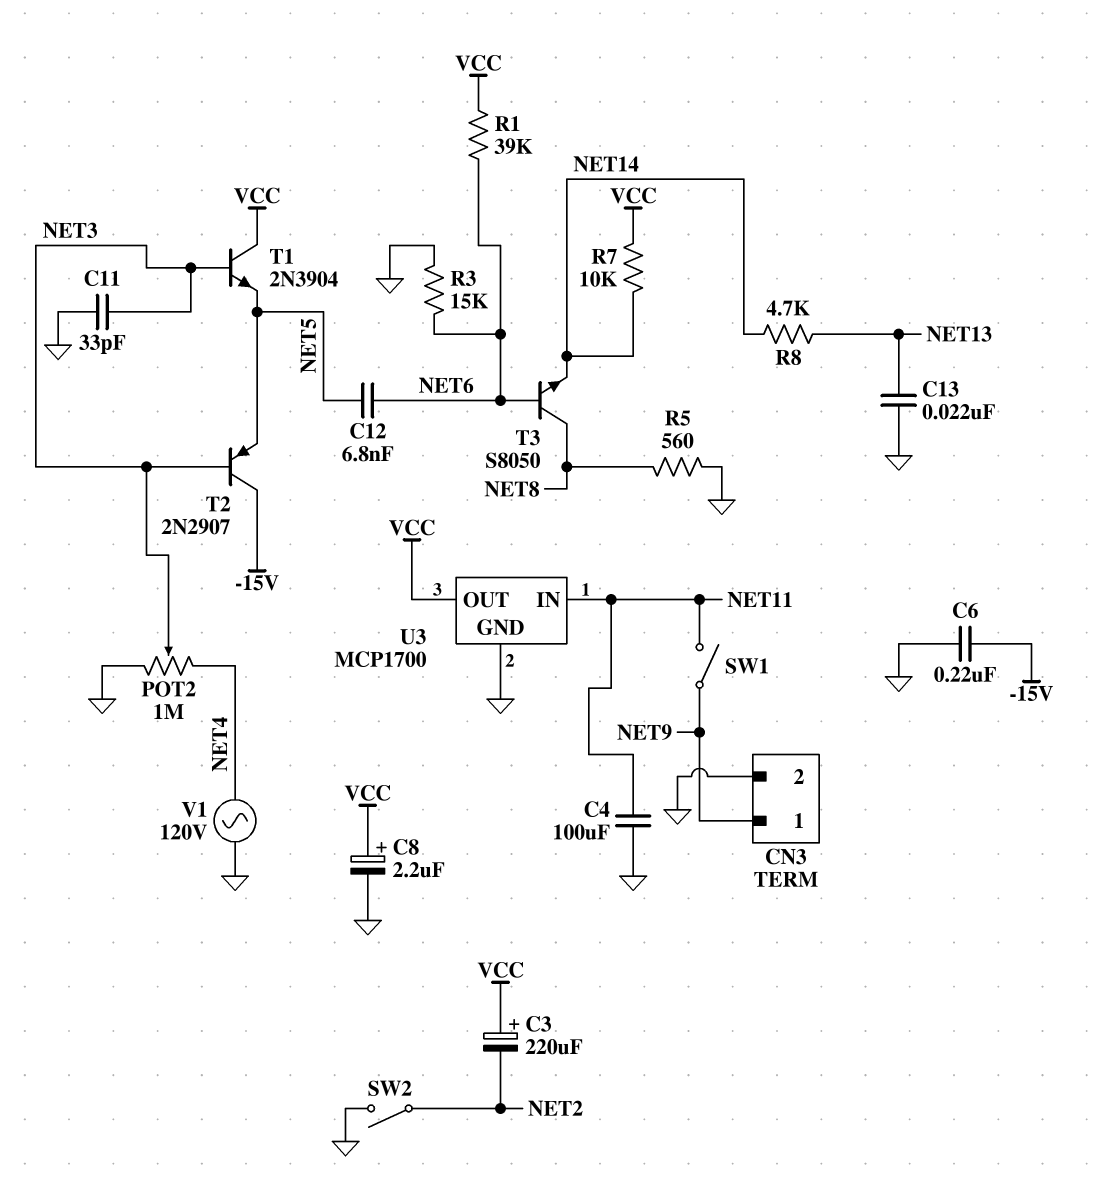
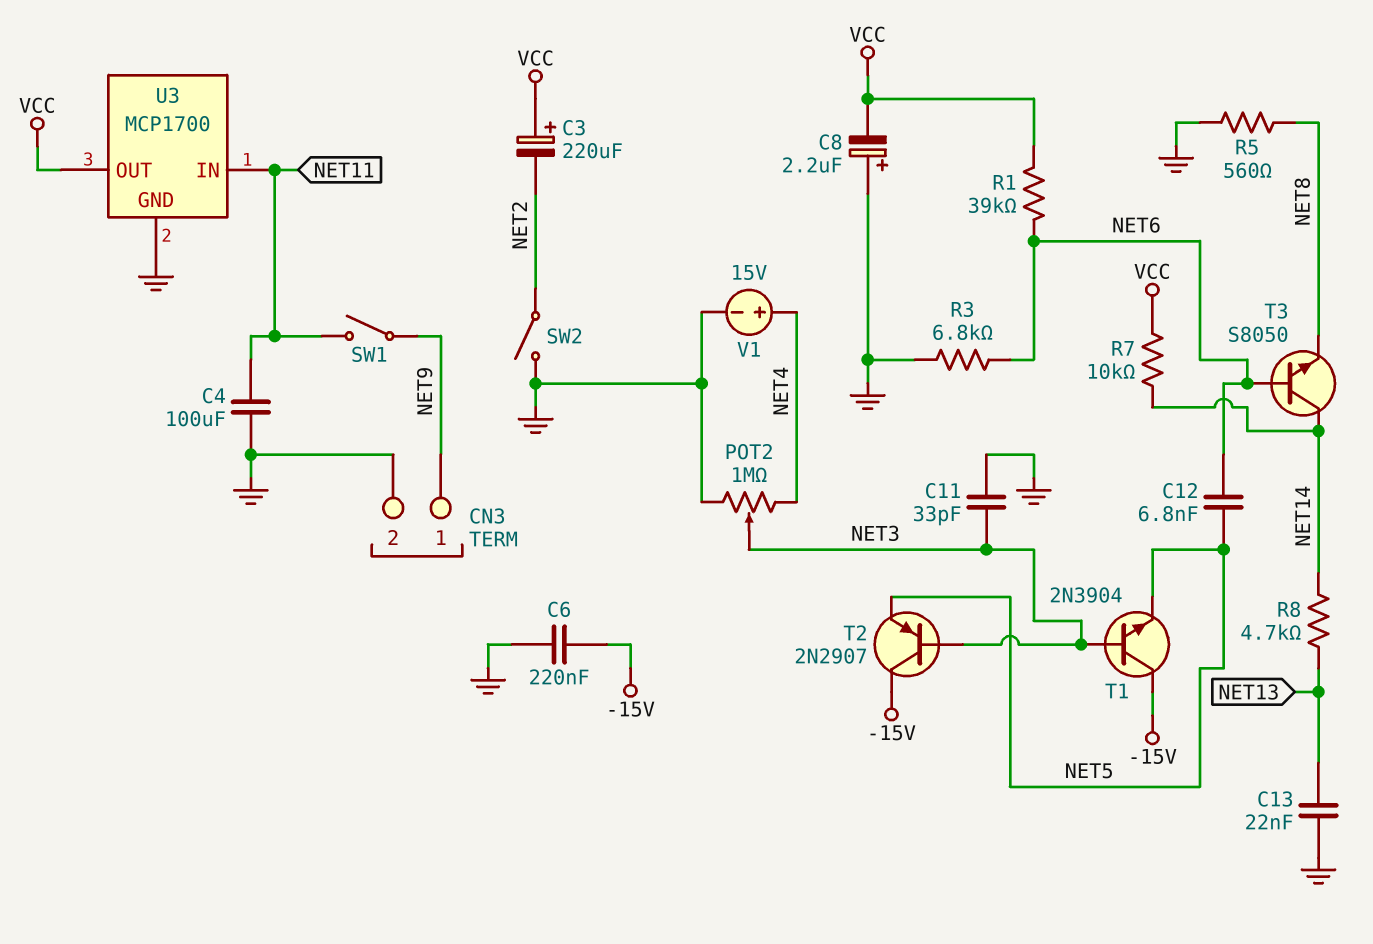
C8: 2.2uF (plus VCC, minus GND) -> 2.2uF (plus GND, minus VCC)
R3: 15k (GND, NET6) -> 6.8k (GND, NET6)
T1: NPN 2N3904 (B NET3, C VCC, E NET5) -> NPN 2N3904 (B NET3, C -15V, E NET5)
T3: NPN S8050 (B NET6, C NET8, E NET14) -> NPN S8050 (B NET6, C NET14, E NET8)
V1: AC 120V (GND, NET4) -> 15V (plus NET4, minus GND)

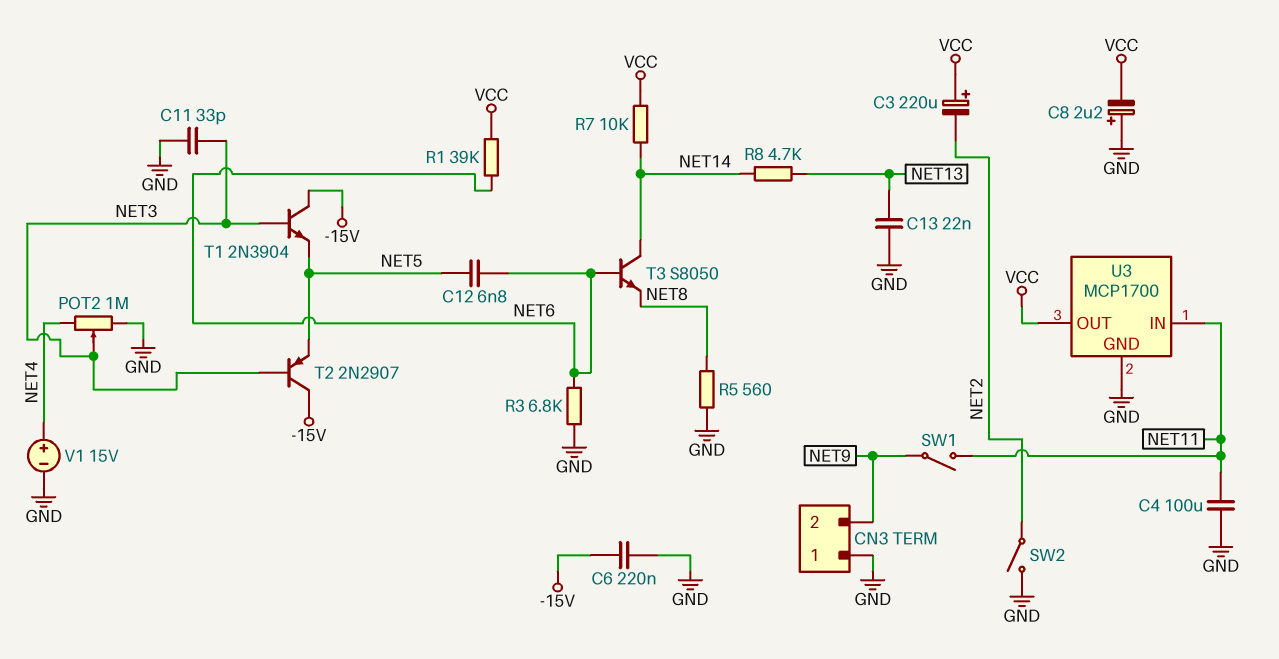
CN3 pin 1: NET9 -> GND
CN3 pin 2: GND -> NET9

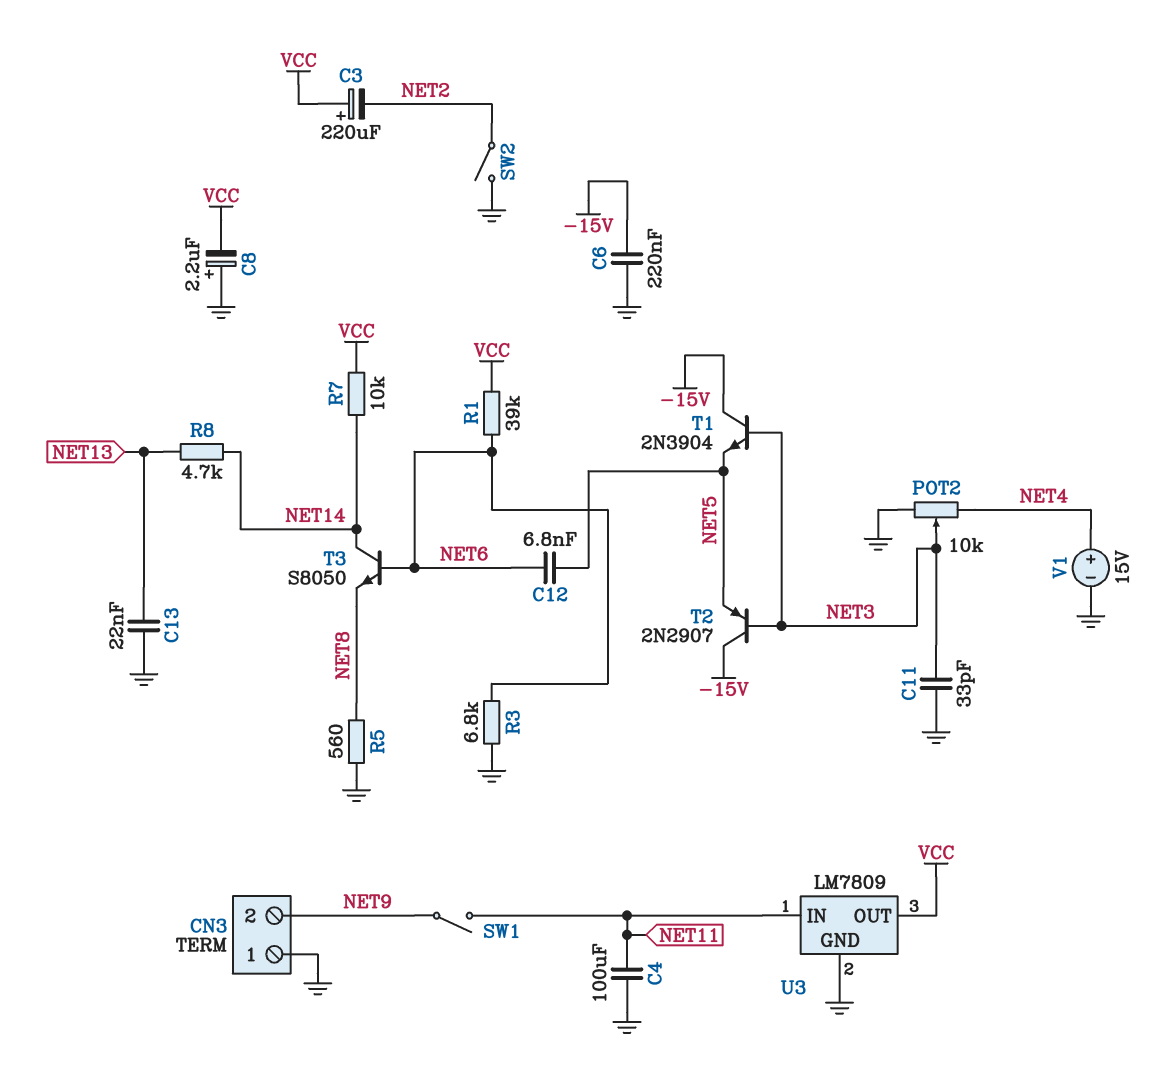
POT2: 1M (GND, NET4, wiper NET3) -> 10k (GND, NET4, wiper NET3)
U3: MCP1700 -> LM7809

